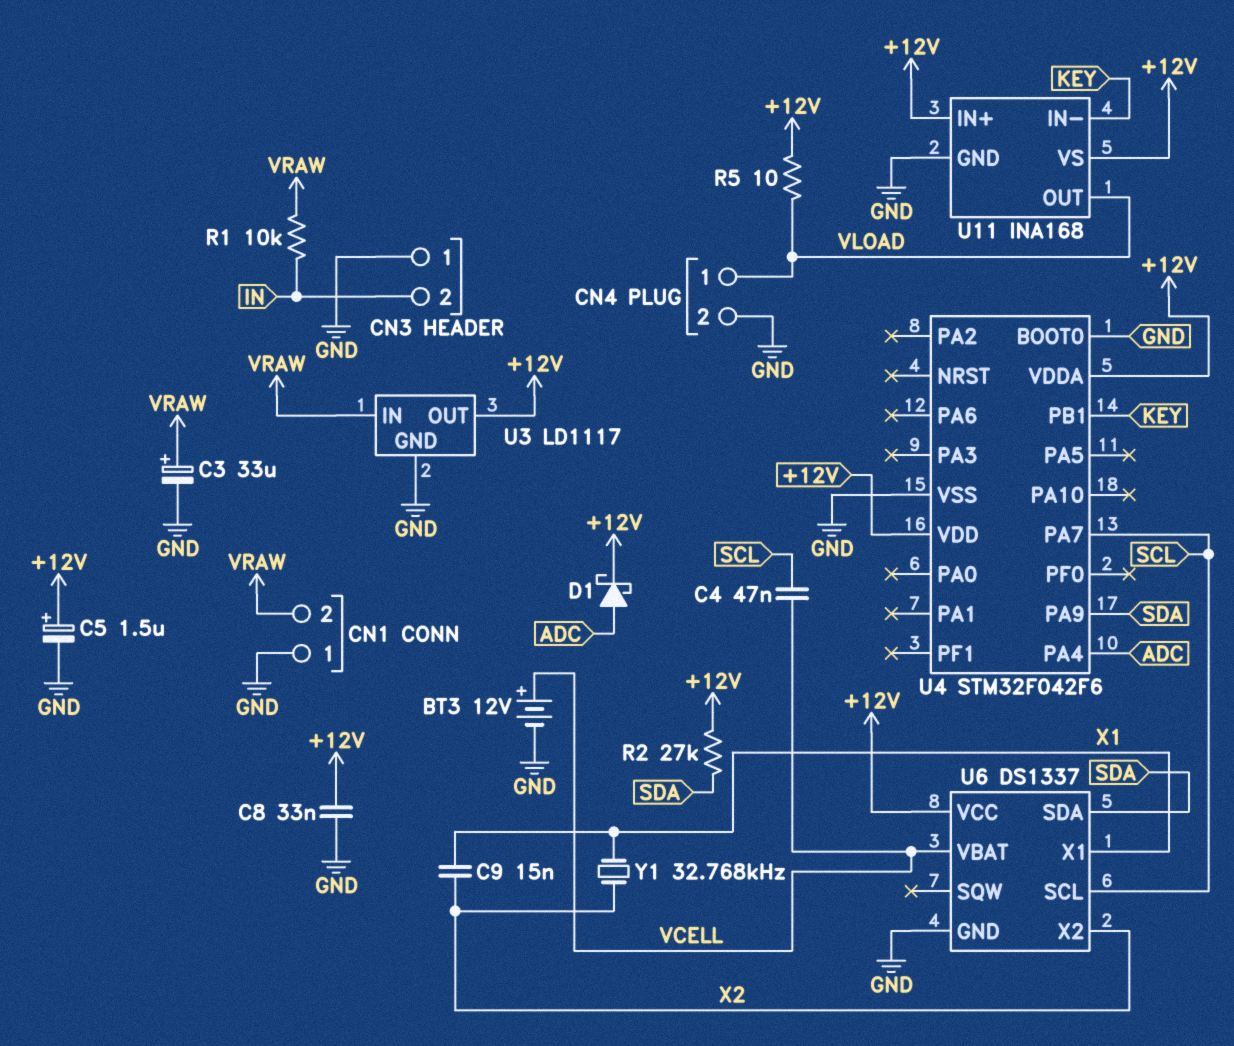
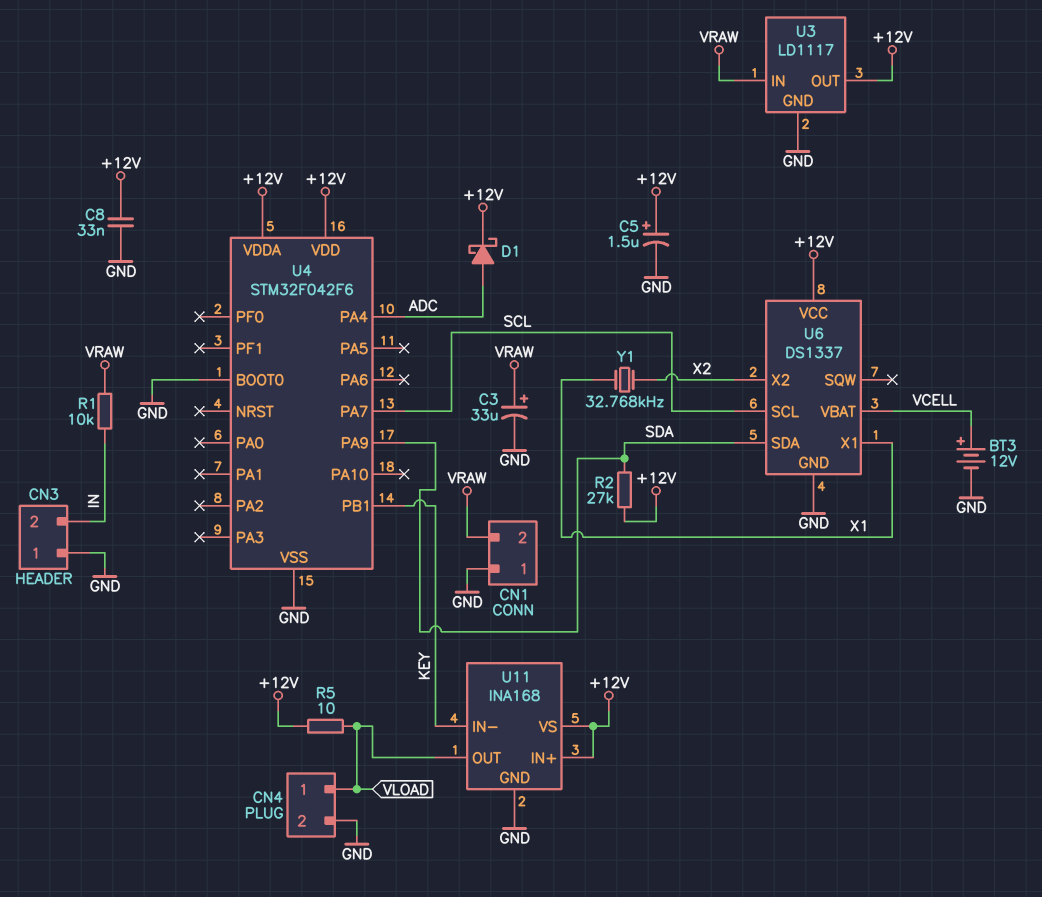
C4: 47nF (SCL, VCELL) -> none
C9: 15nF (X1, X2) -> none

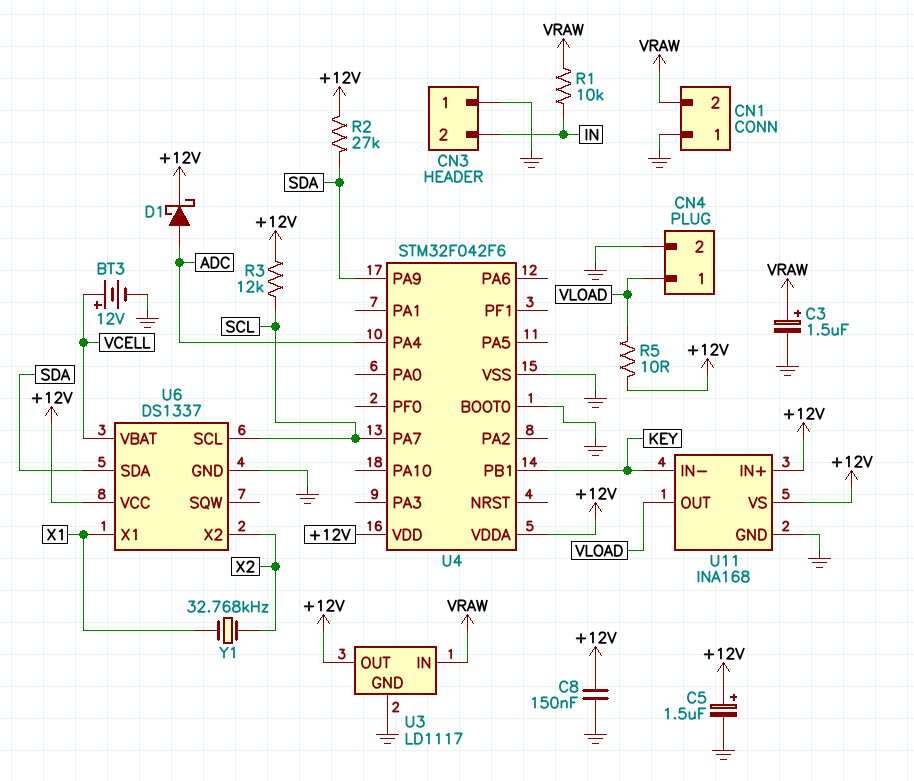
C3: 33uF (plus VRAW, minus GND) -> 1.5uF (plus VRAW, minus GND)
C8: 33nF (+12V, GND) -> 150nF (+12V, GND)
R3: none -> 12k (+12V, SCL)

